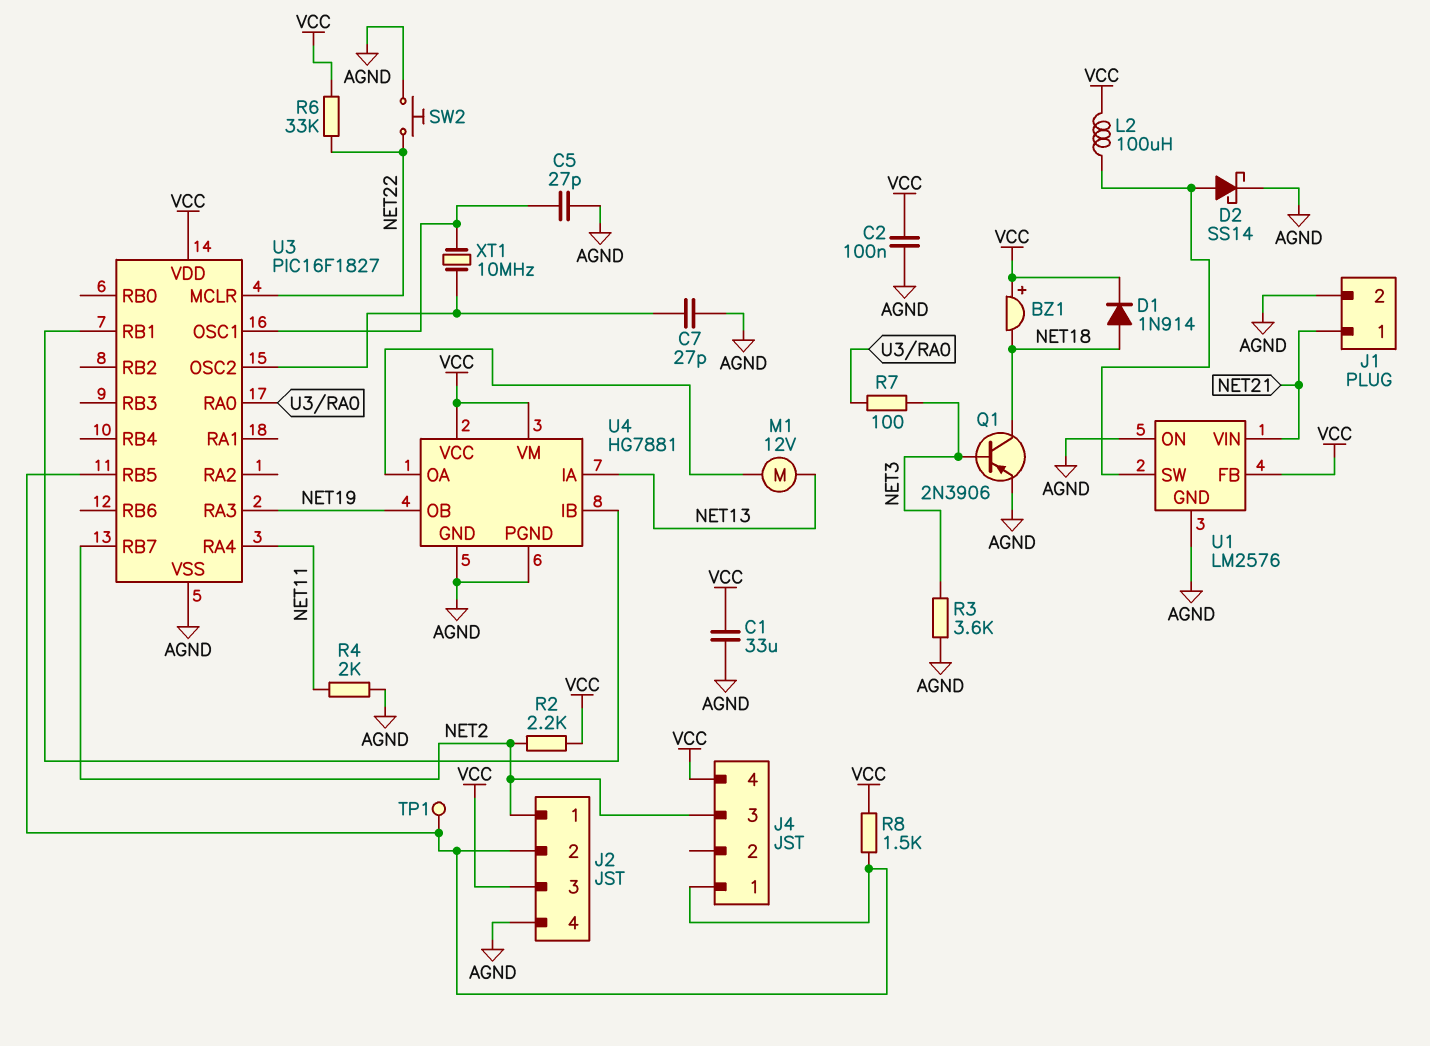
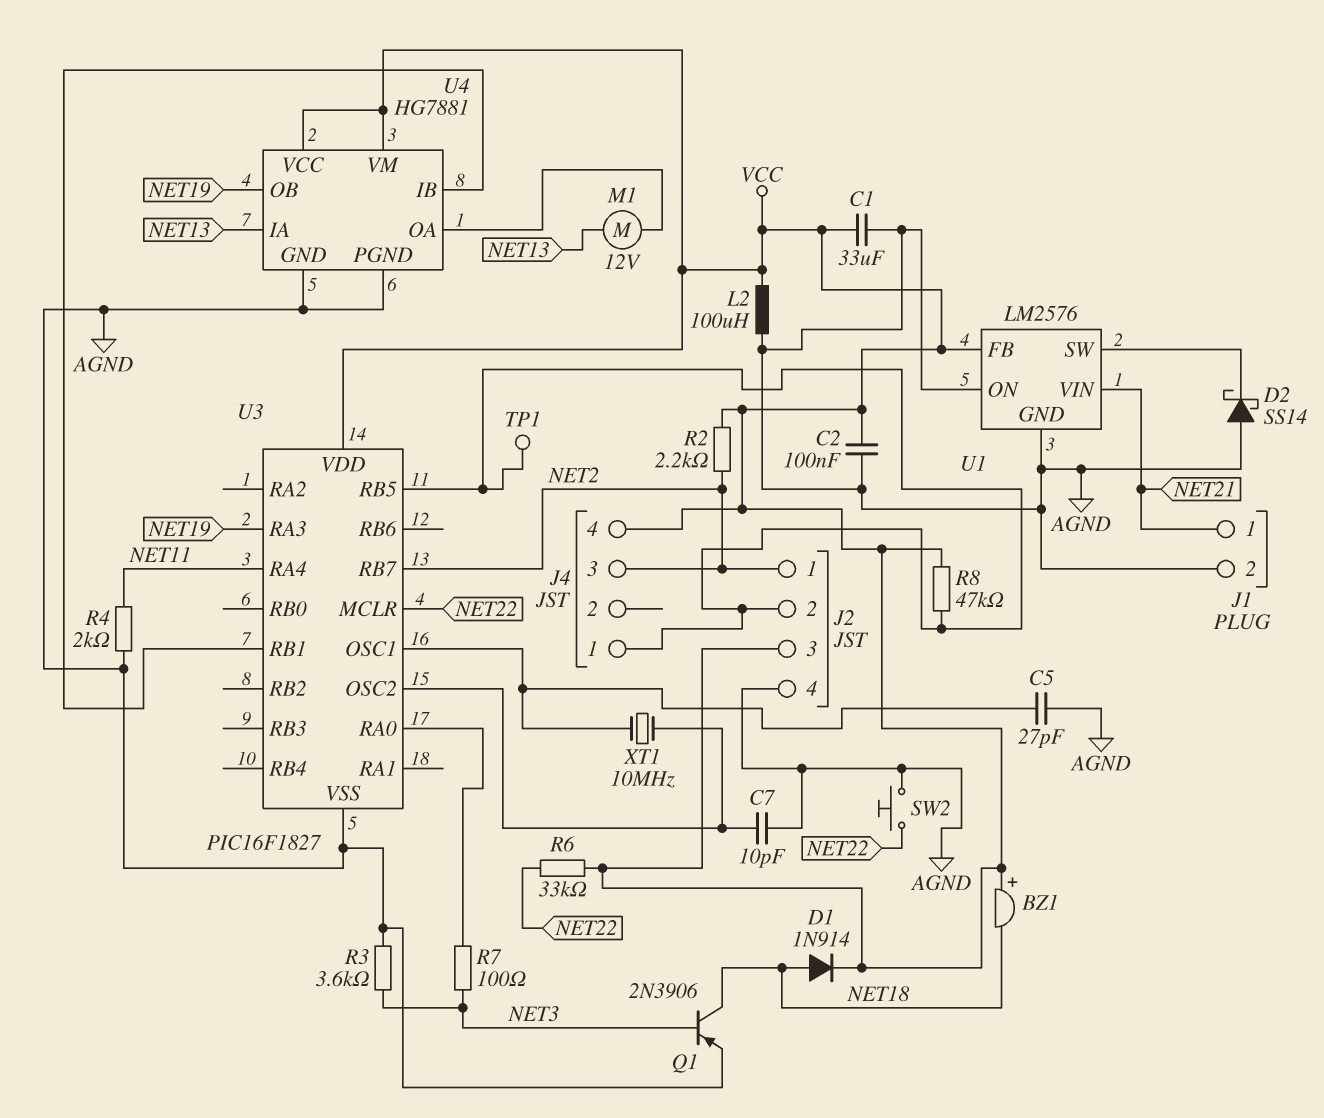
C7: 27pF (AGND, U3/OSC2) -> 10pF (AGND, U3/OSC2)
D2: schottky SS14 (A U1/SW, K AGND) -> schottky SS14 (A AGND, K U1/SW)
L2: 100uH (U1/SW, VCC) -> 100uH (AGND, VCC)
R8: 1.5k (J2/2, VCC) -> 47k (J2/2, VCC)

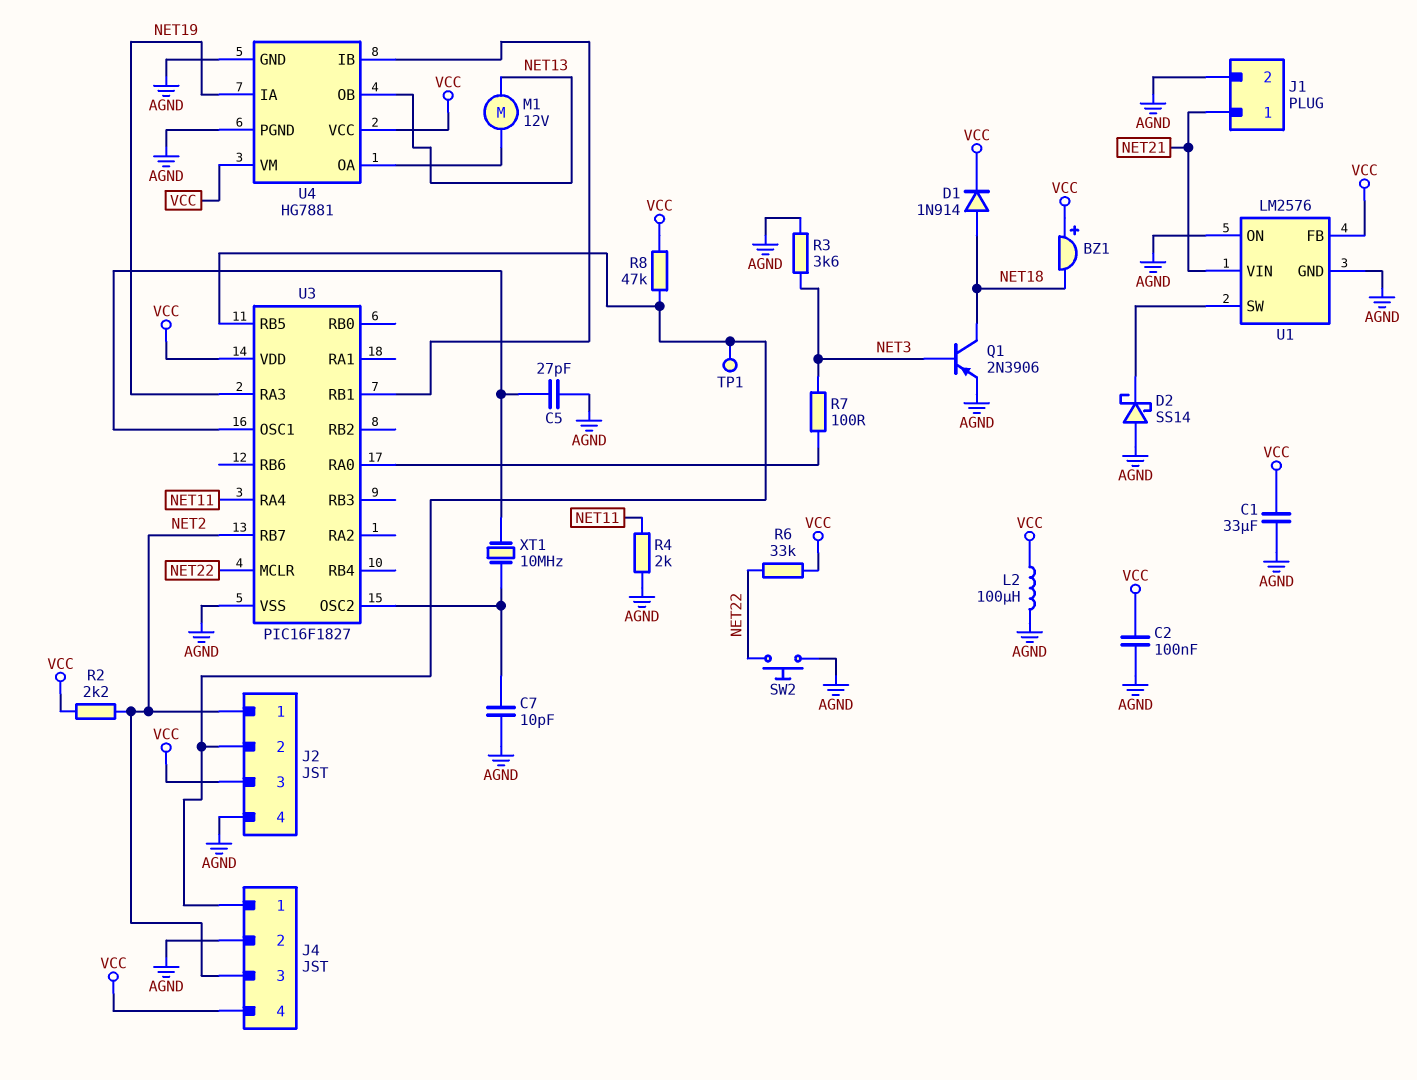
J4 pin 2: none -> AGND
U4 pin IA: NET13 -> NET19
U4 pin OB: NET19 -> NET13

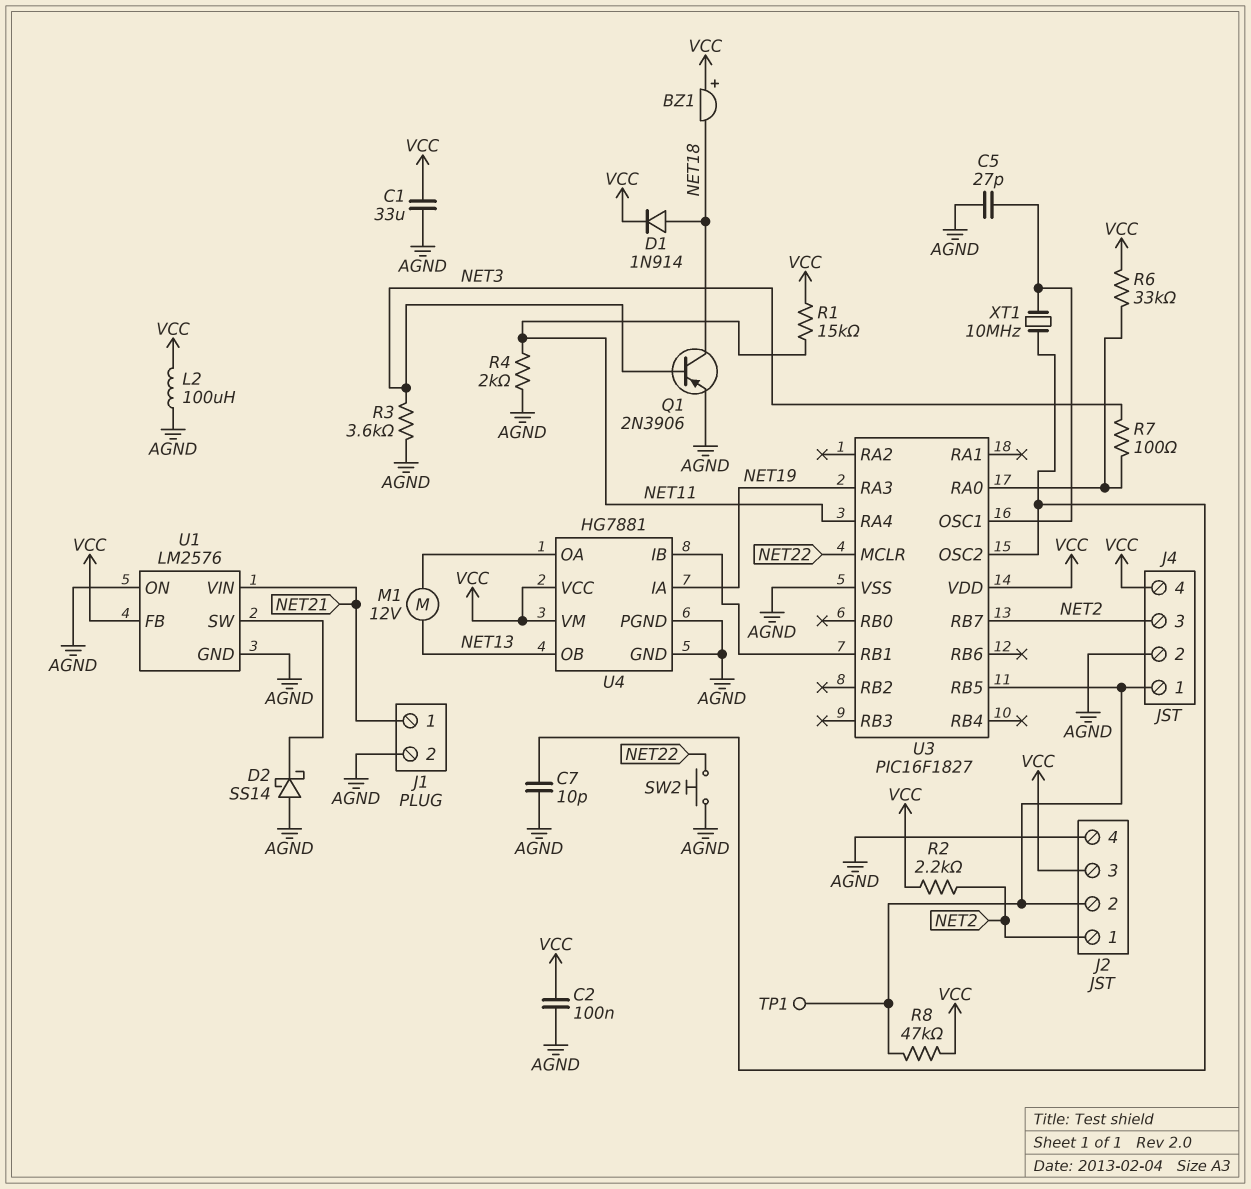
R1: none -> 15k (NET11, VCC)
R6: 33k (NET22, VCC) -> 33k (U3/RA0, VCC)

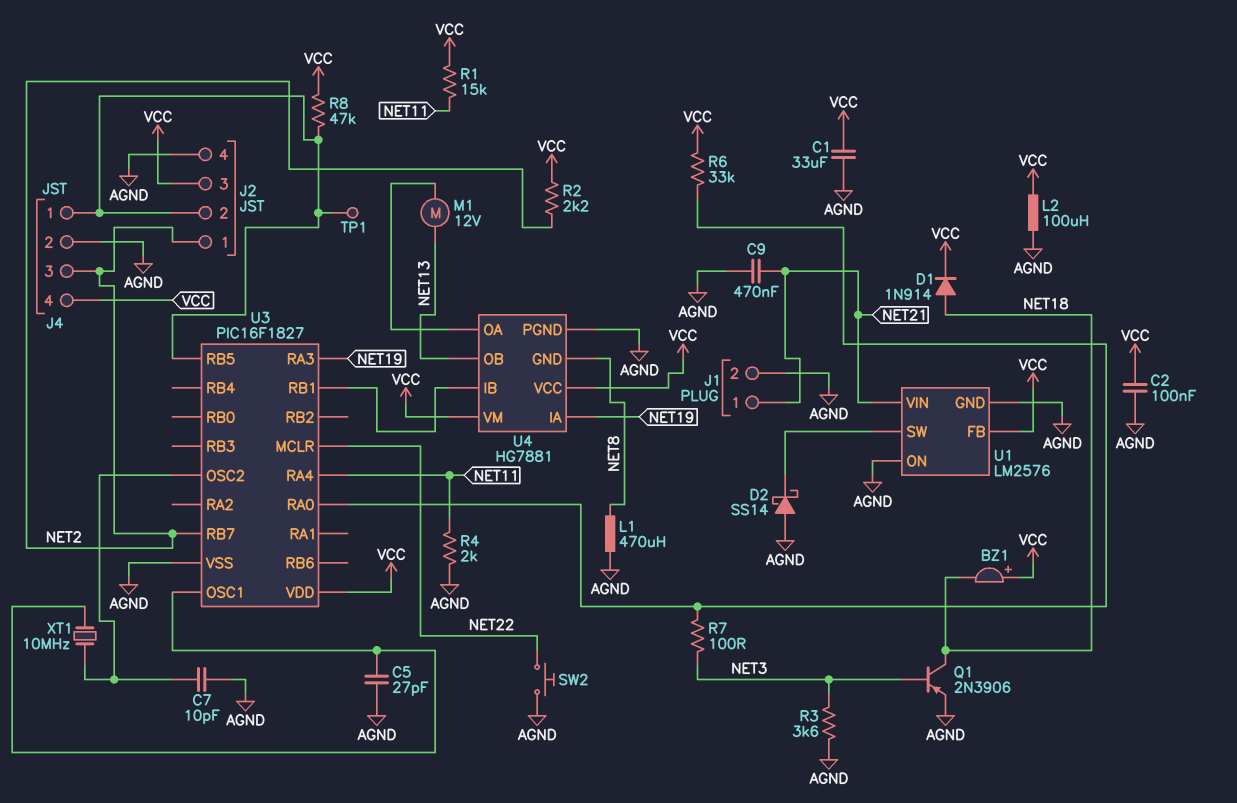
C9: none -> 470nF (AGND, NET21)
L1: none -> 470uH (AGND, NET8)
U4 pin GND: AGND -> NET8

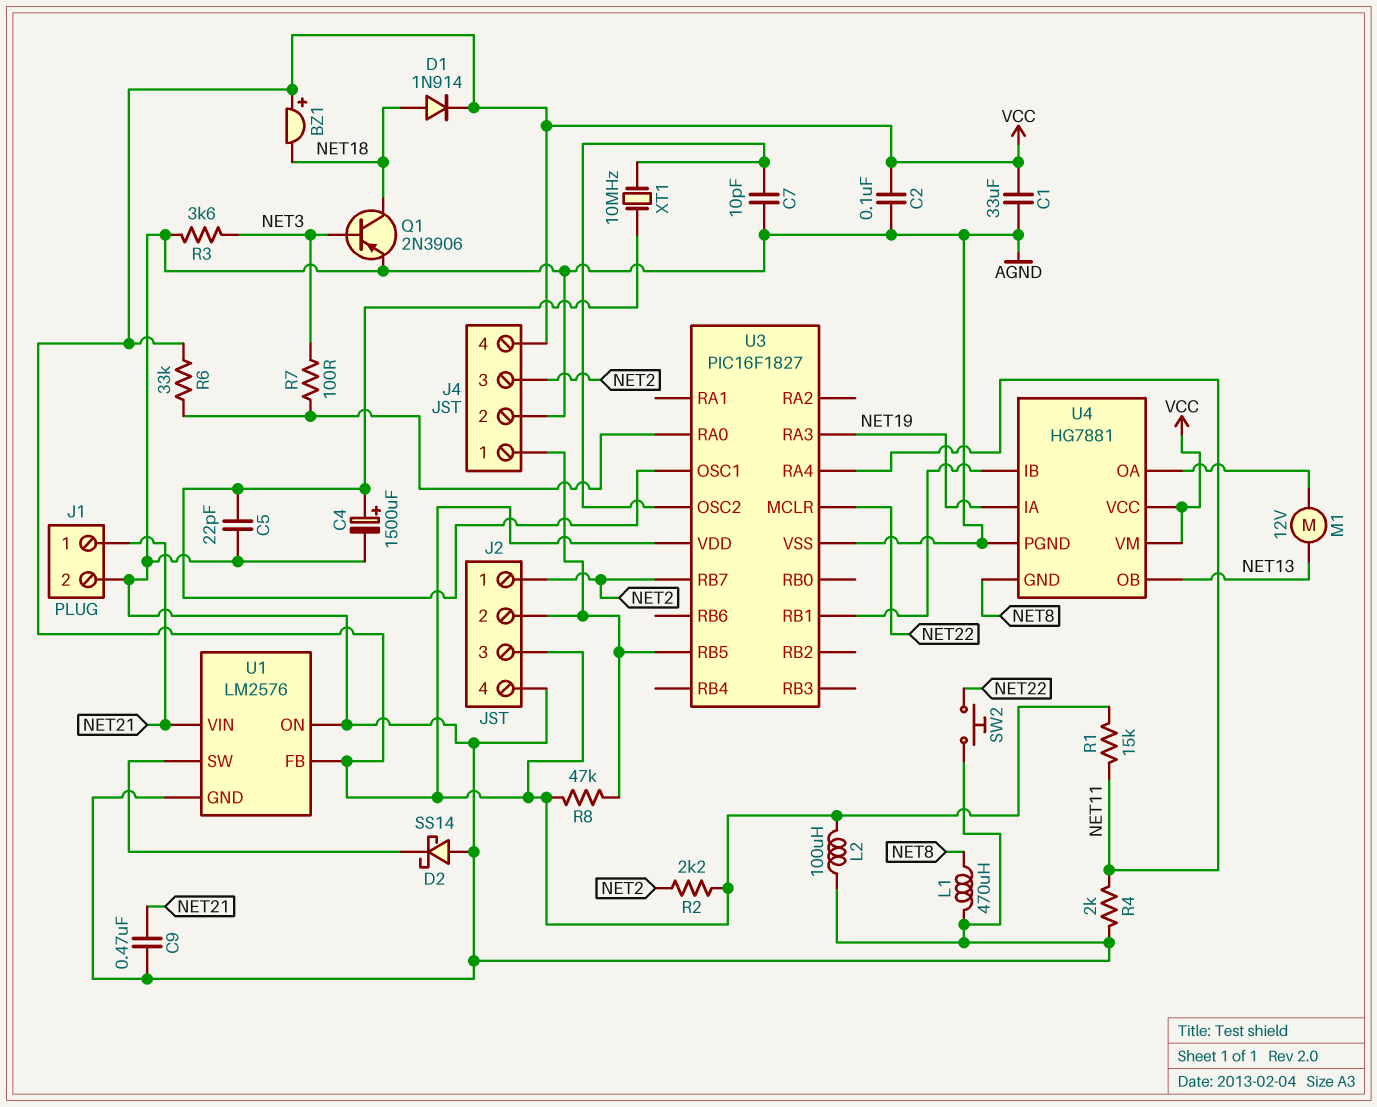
C4: none -> 1500uF (plus U3/OSC1, minus AGND)
C5: 27pF (AGND, U3/OSC1) -> 22pF (AGND, U3/OSC1)
TP1: test point (J2/2) -> none

